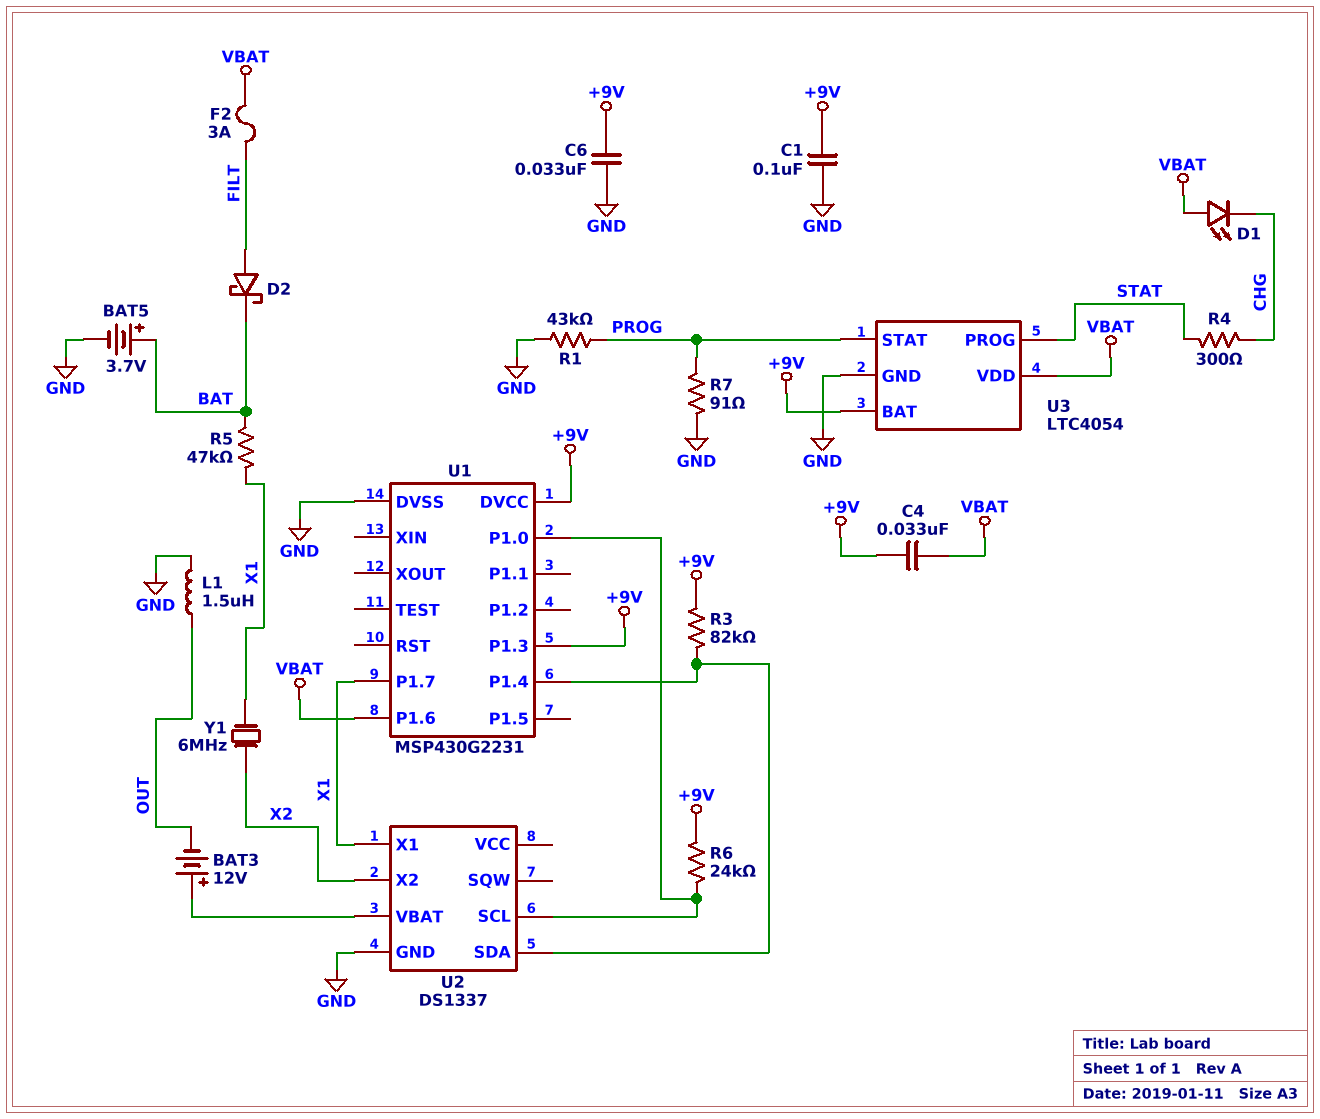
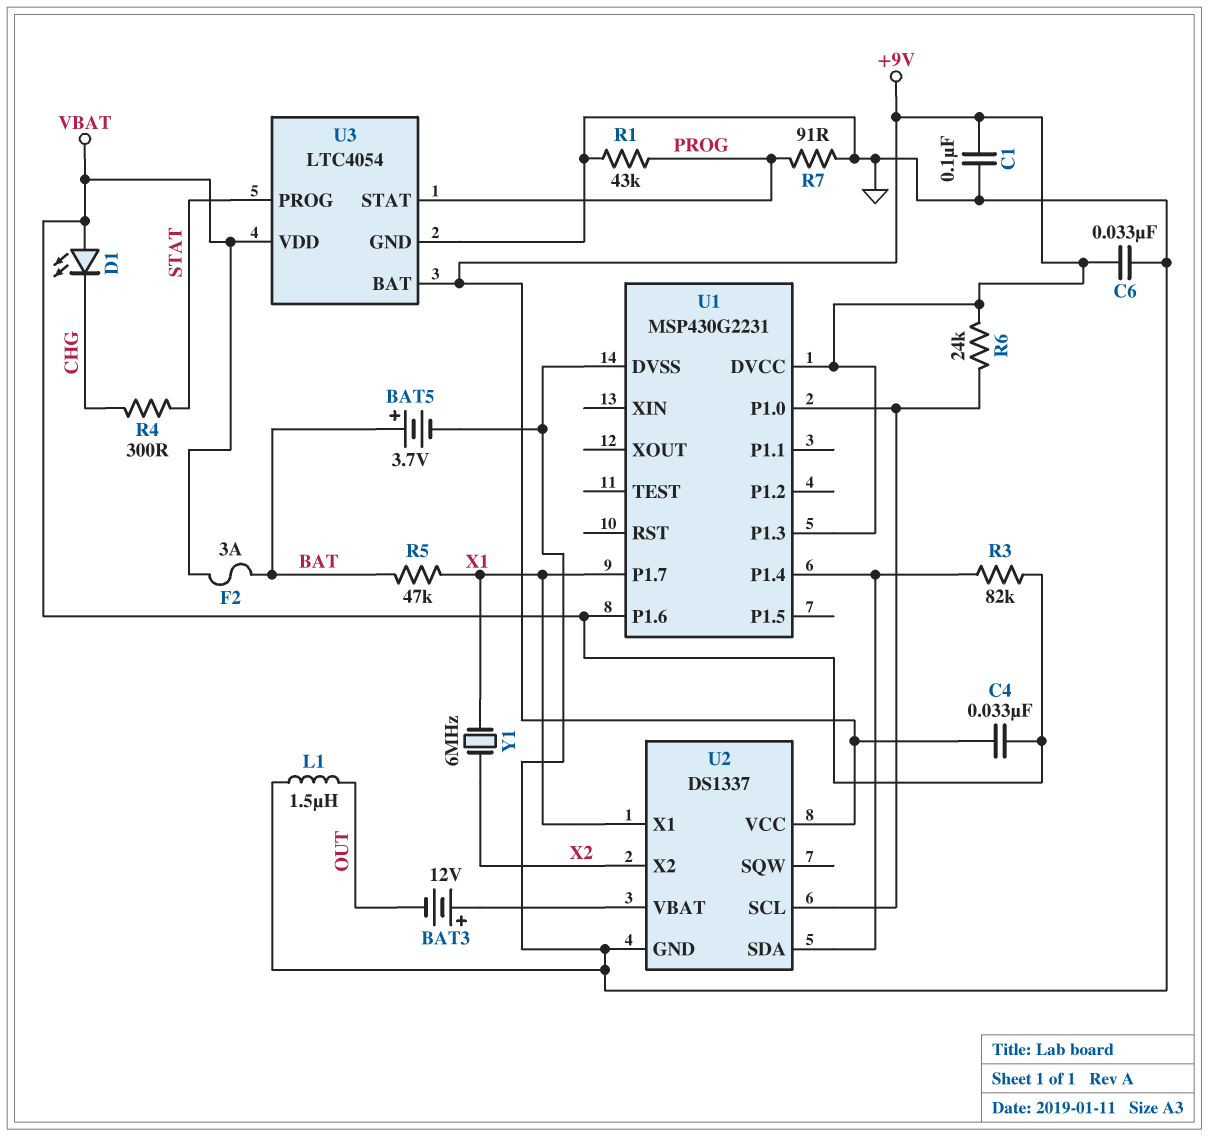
D2: schottky (A FILT, K BAT) -> none
F2: 3A (FILT, VBAT) -> 3A (BAT, VBAT)
R3: 82k (+9V, U1/P1.4) -> 82k (U1/P1.4, VBAT)
U2 pin VCC: none -> +9V

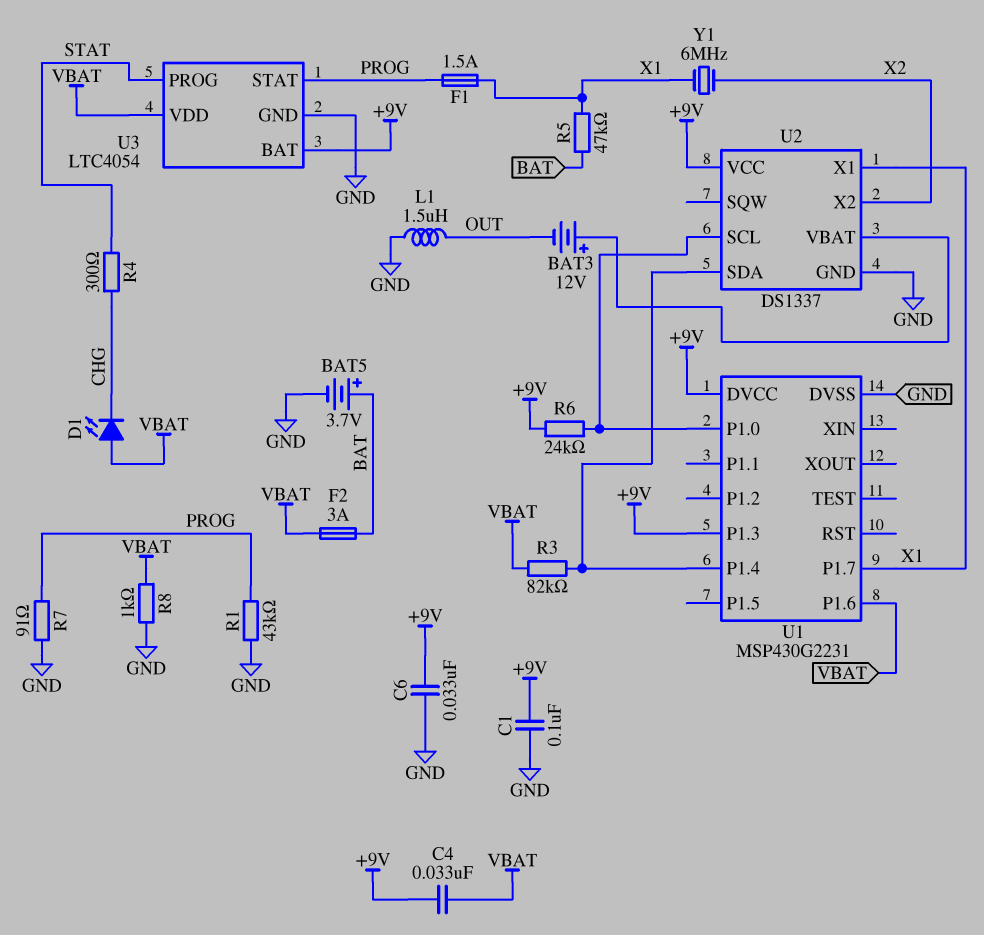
F1: none -> 1.5A (PROG, X1)
R8: none -> 1k (GND, VBAT)

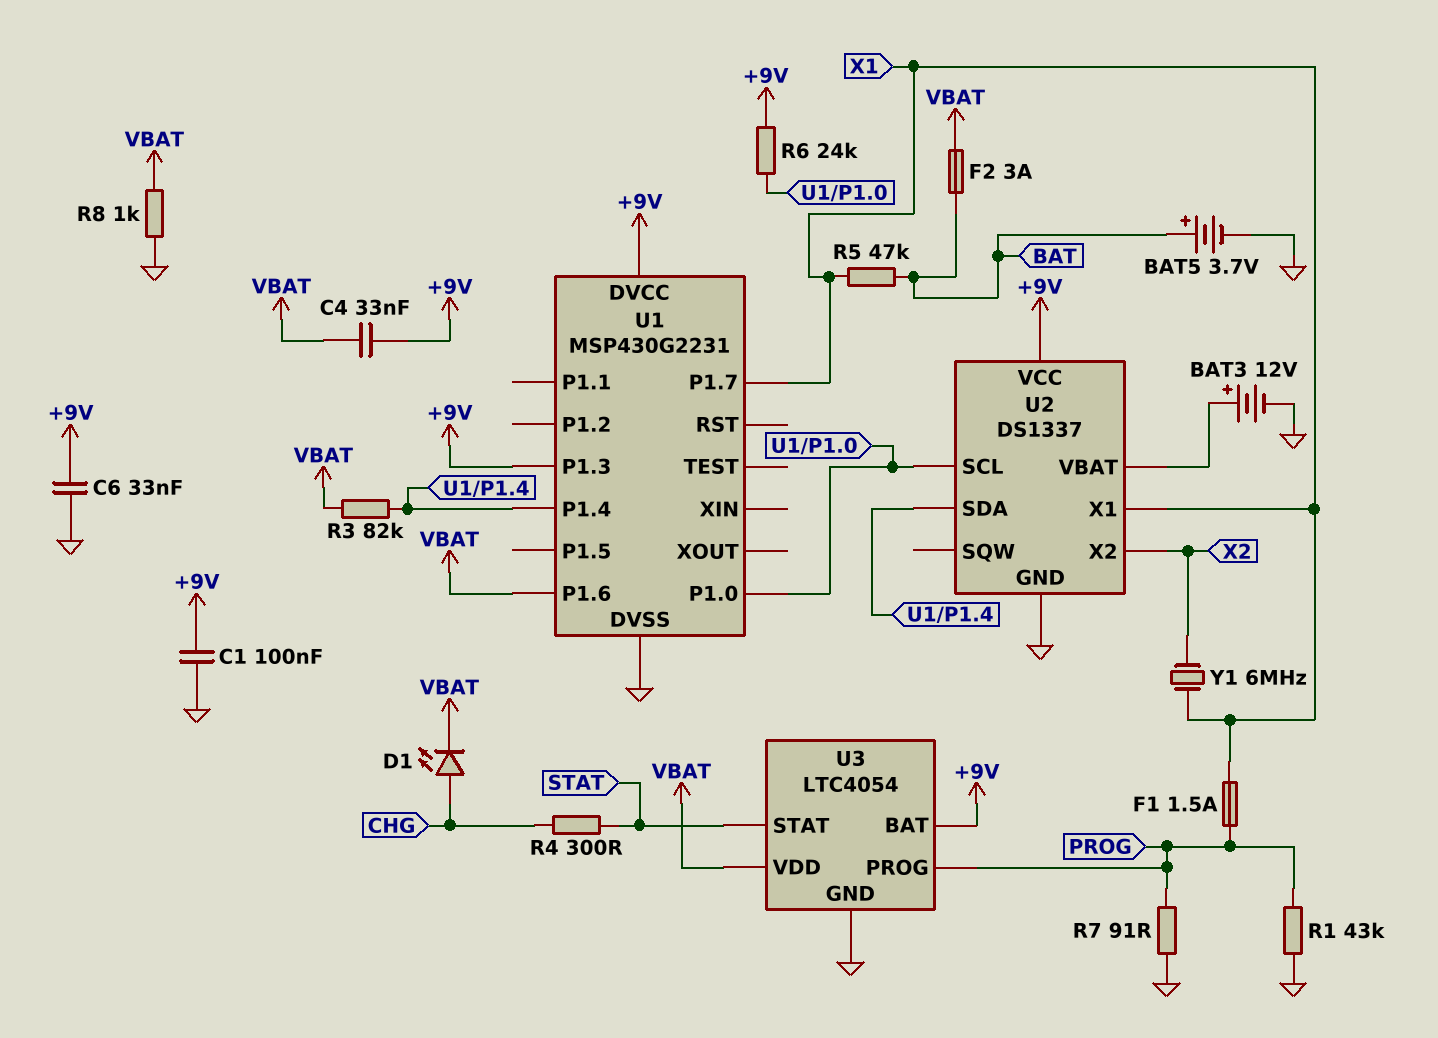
BAT3: 12V (plus U2/VBAT, minus OUT) -> 12V (plus U2/VBAT, minus GND)
D1: LED (A VBAT, K CHG) -> LED (A CHG, K VBAT)
L1: 1.5uH (GND, OUT) -> none
U3 pin PROG: STAT -> PROG
U3 pin STAT: PROG -> STAT

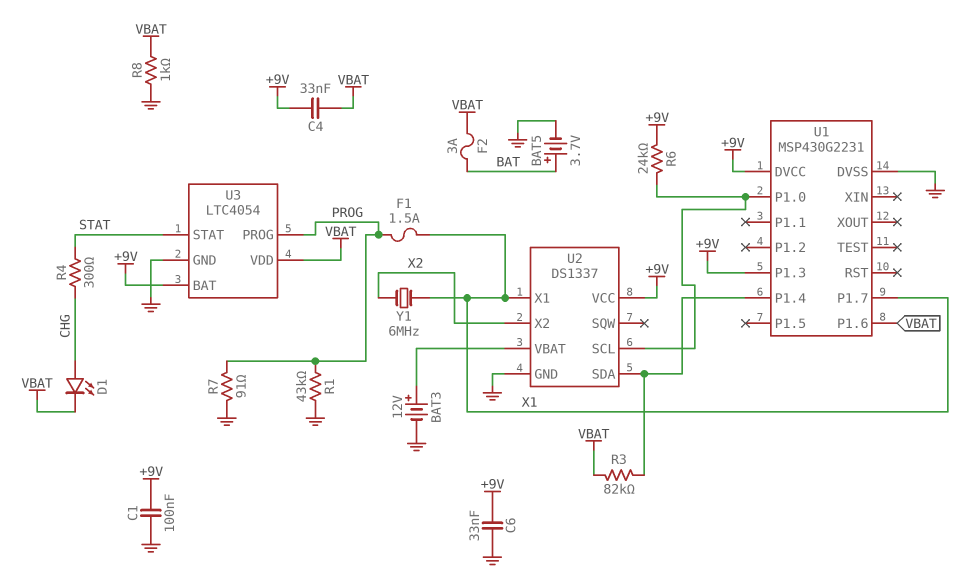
R5: 47k (BAT, X1) -> none

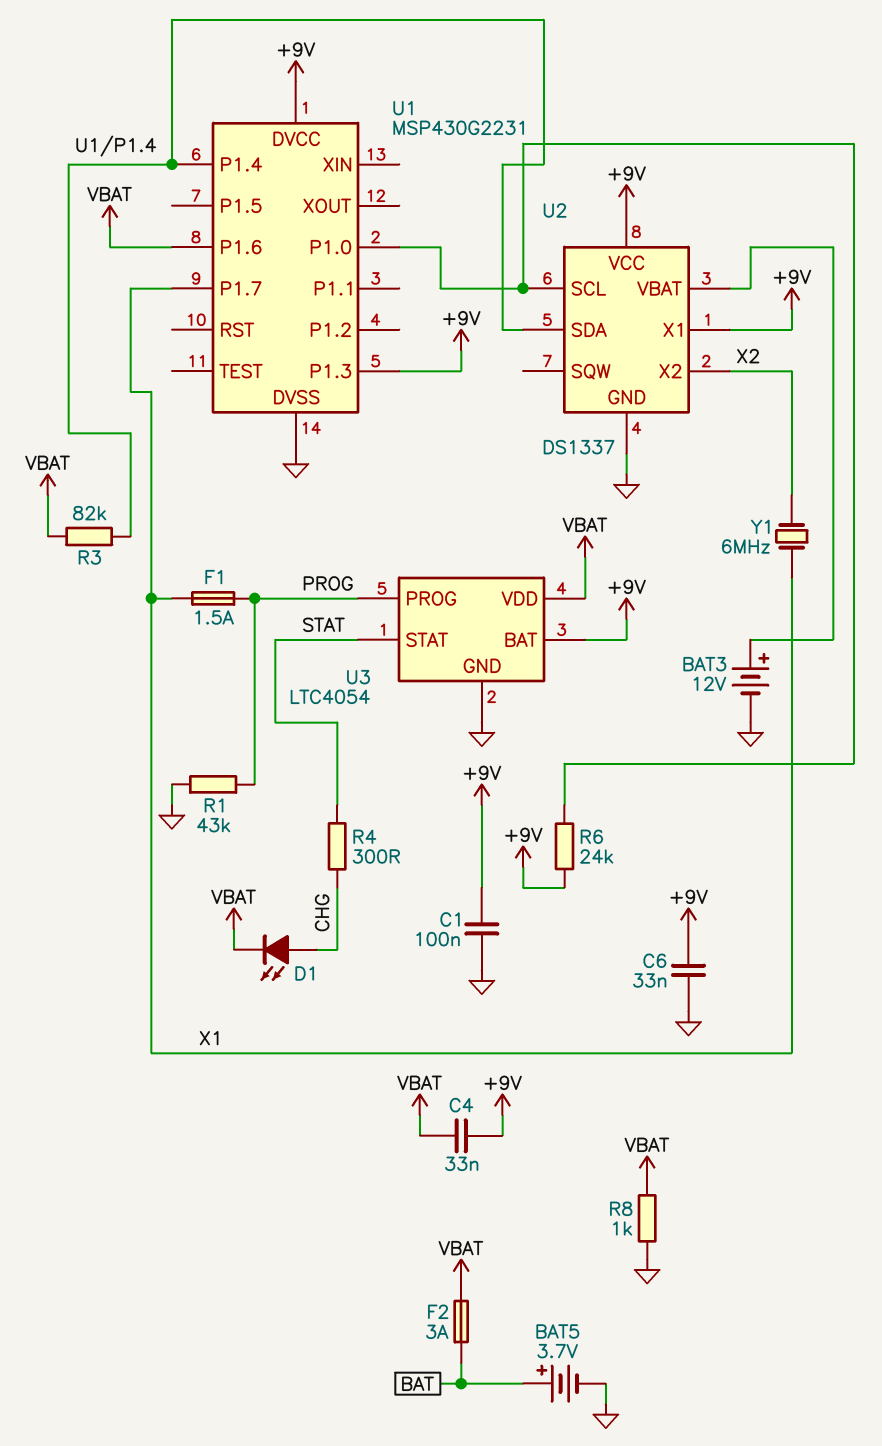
R7: 91 (GND, PROG) -> none
U2 pin X1: X1 -> +9V

